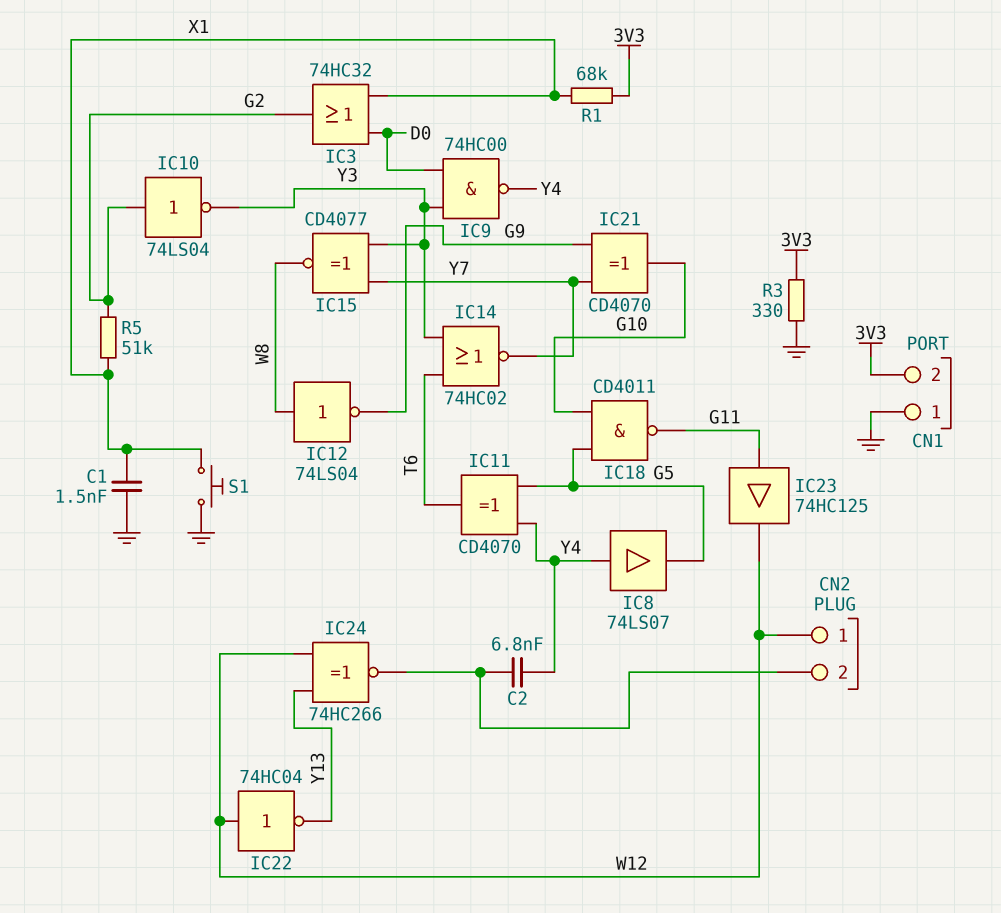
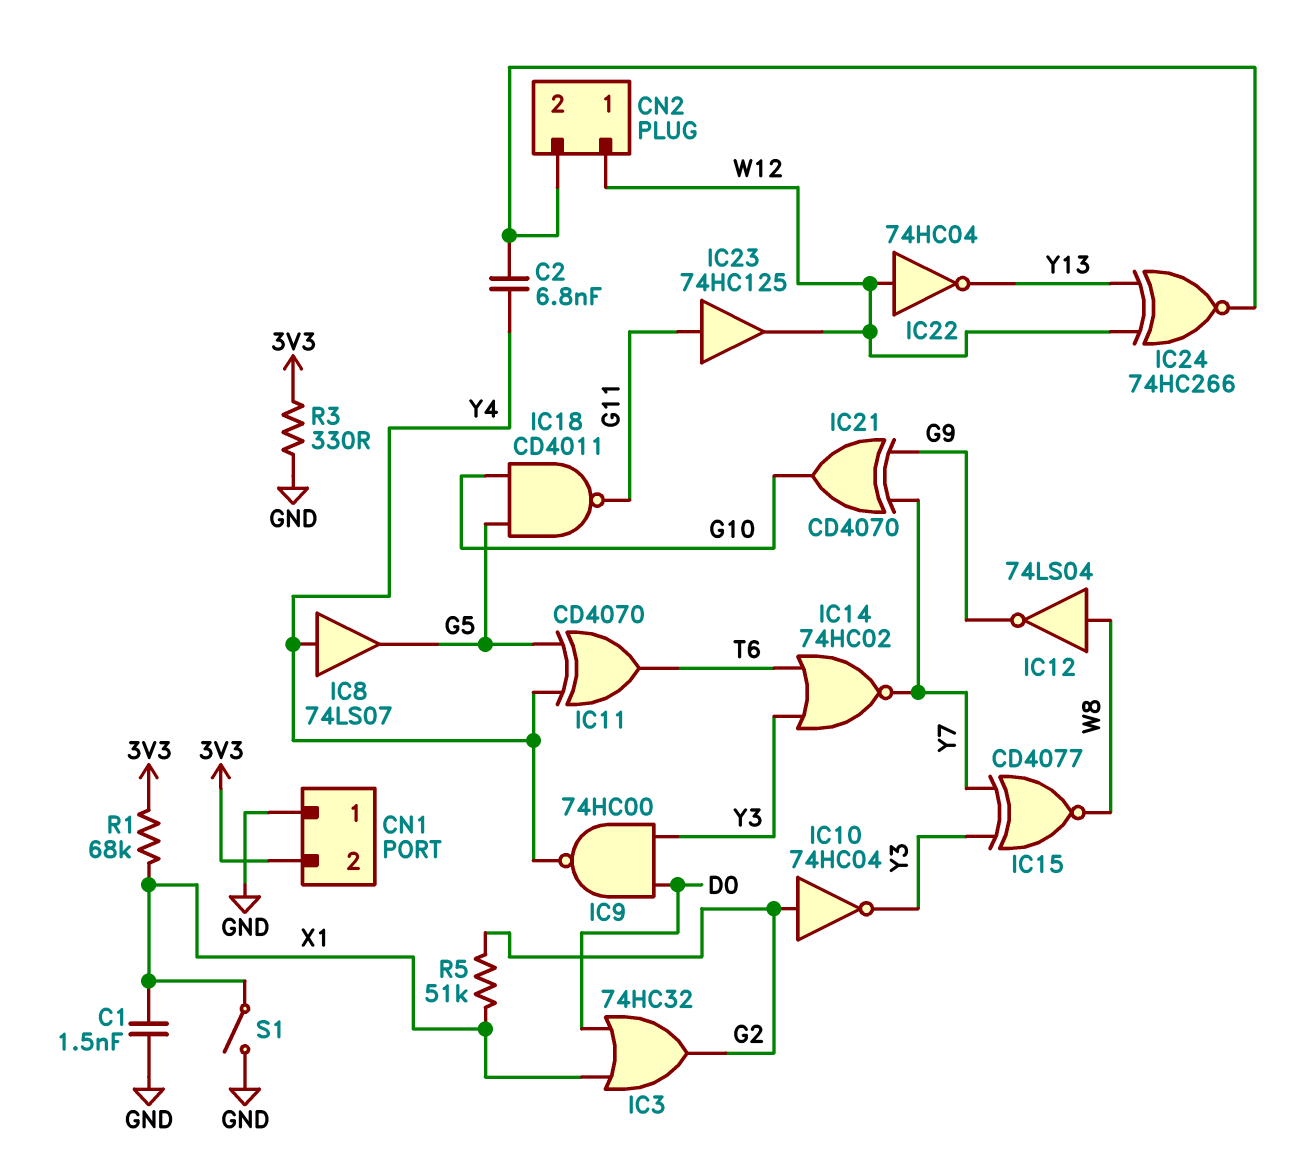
IC10: NOT 74LS04 (in G2, out Y3) -> NOT 74HC04 (in G2, out Y3)
S1: button (GND, X1) -> switch (GND, X1)

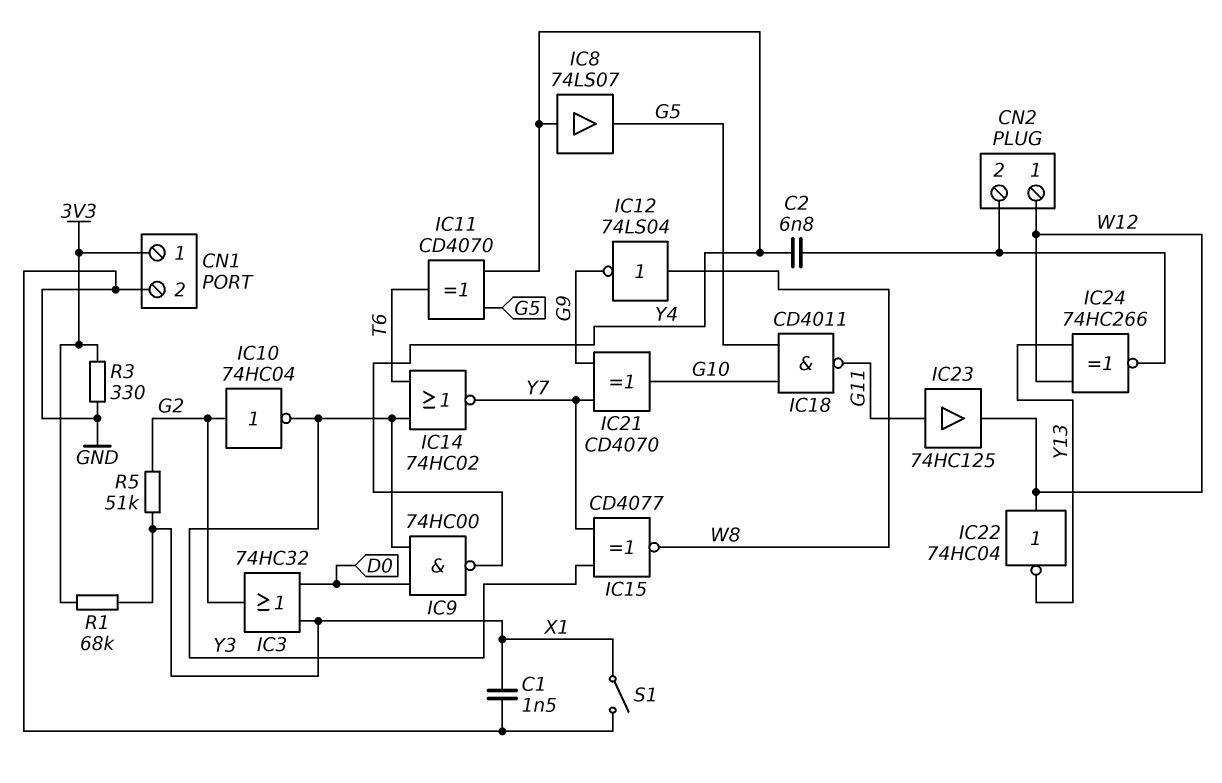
CN1 pin 1: GND -> 3V3
CN1 pin 2: 3V3 -> GND

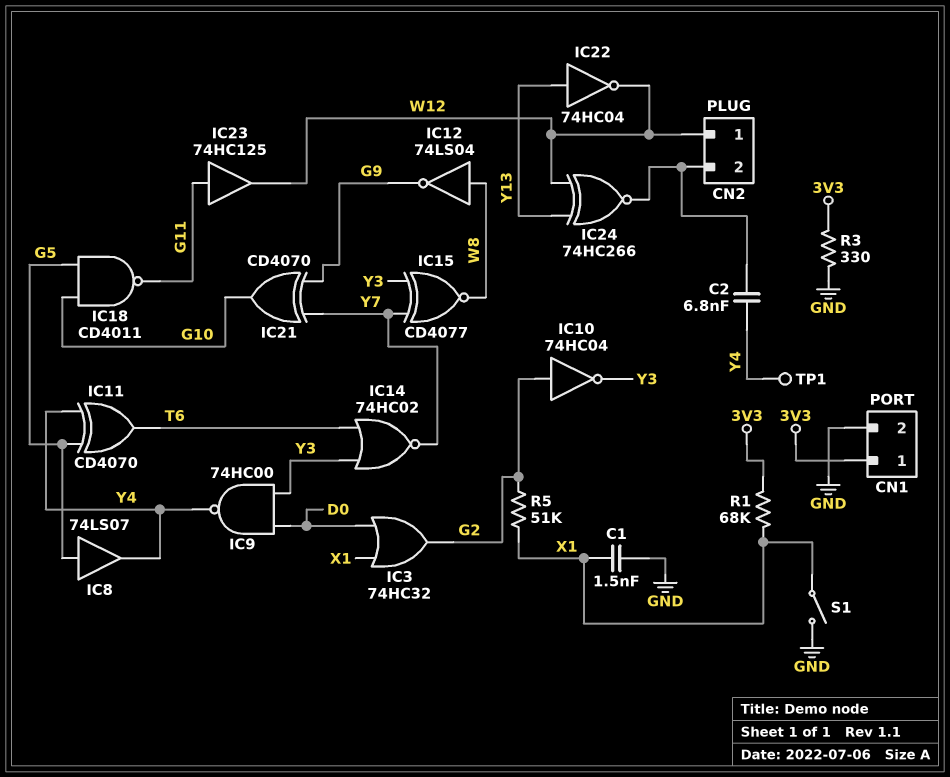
IC8: buffer 74LS07 (in Y4, out G5) -> buffer 74LS07 (in G5, out Y4)
IC22: NOT 74HC04 (in W12, out Y13) -> NOT 74HC04 (in Y13, out W12)
TP1: none -> test point (Y4)

